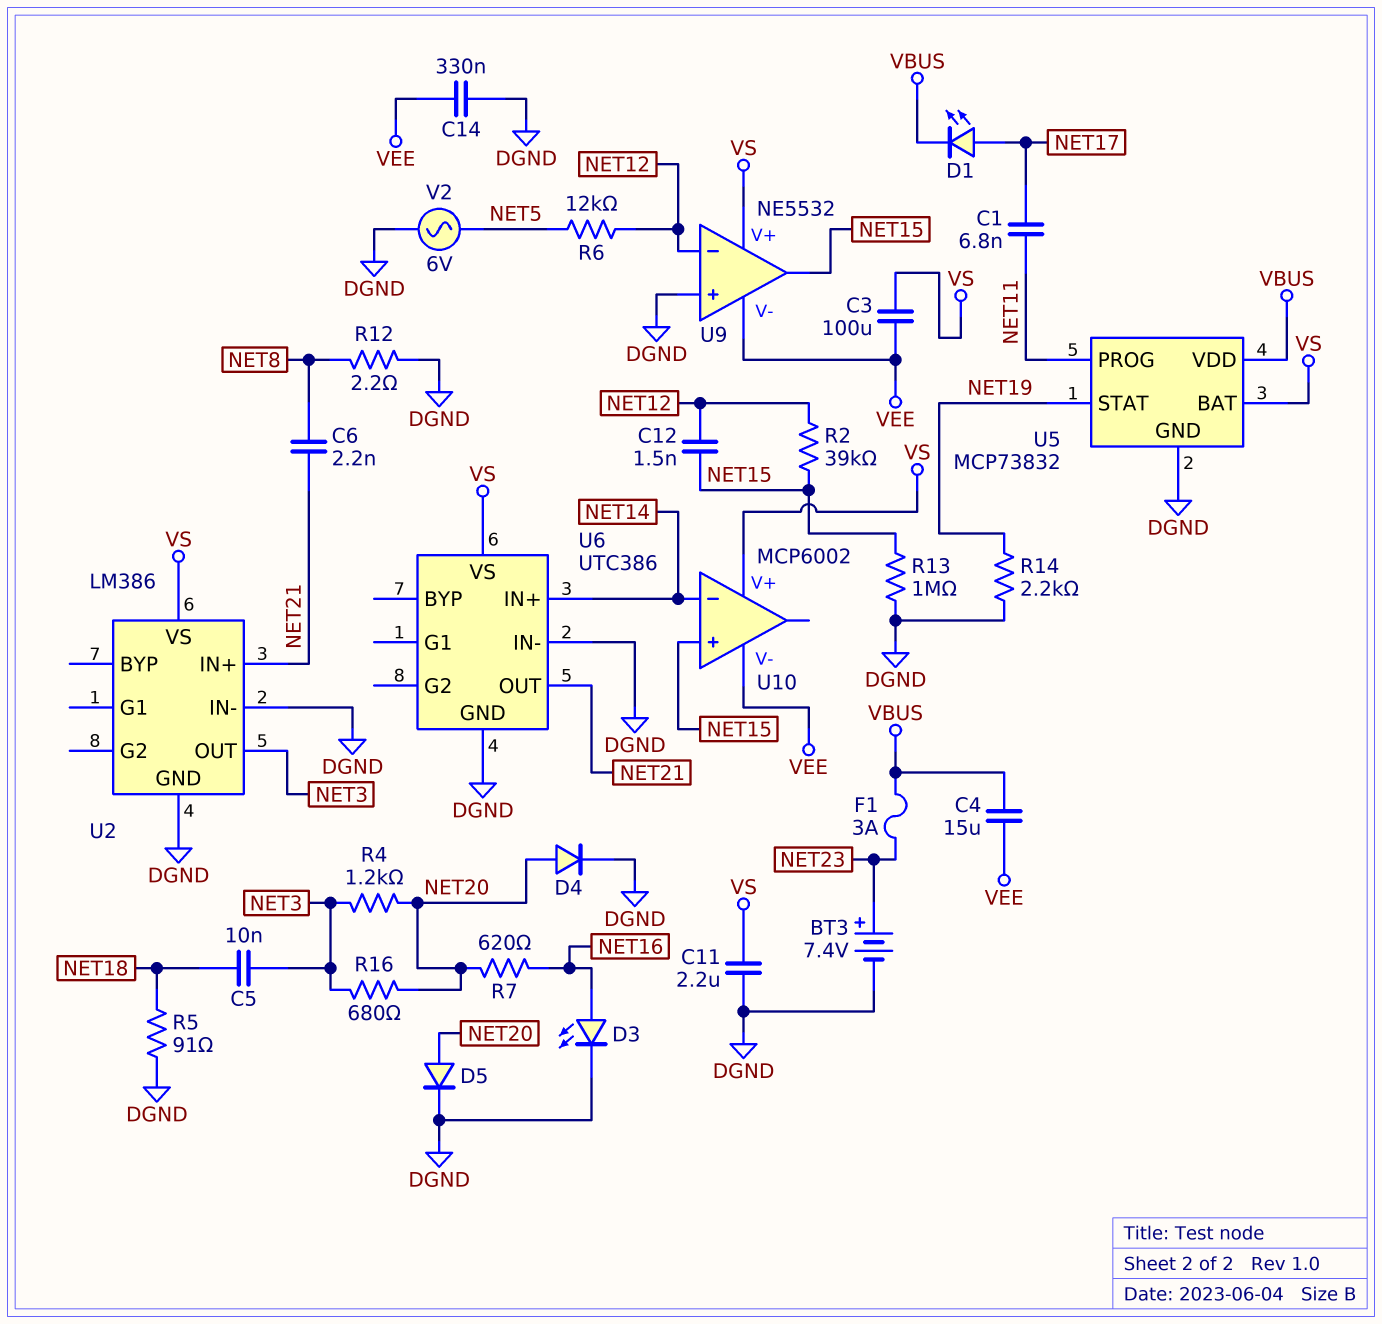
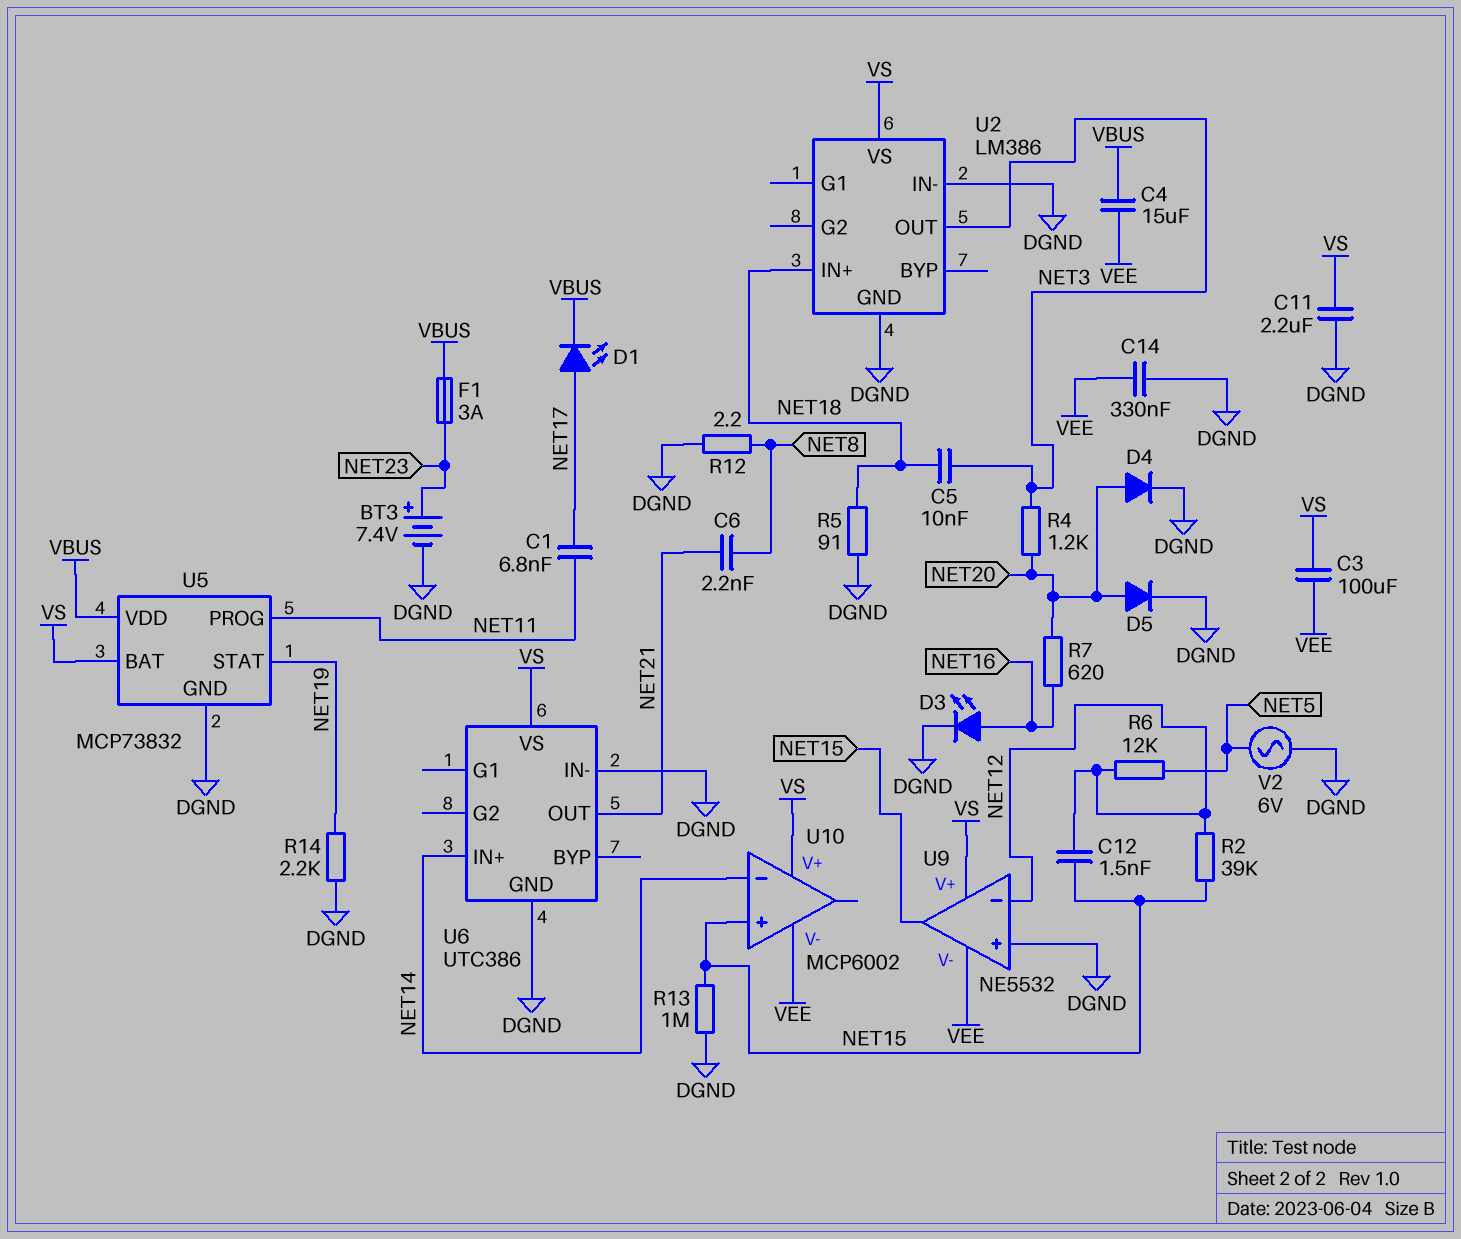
R16: 680 (NET3, NET20) -> none
U2 pin IN+: NET21 -> NET18

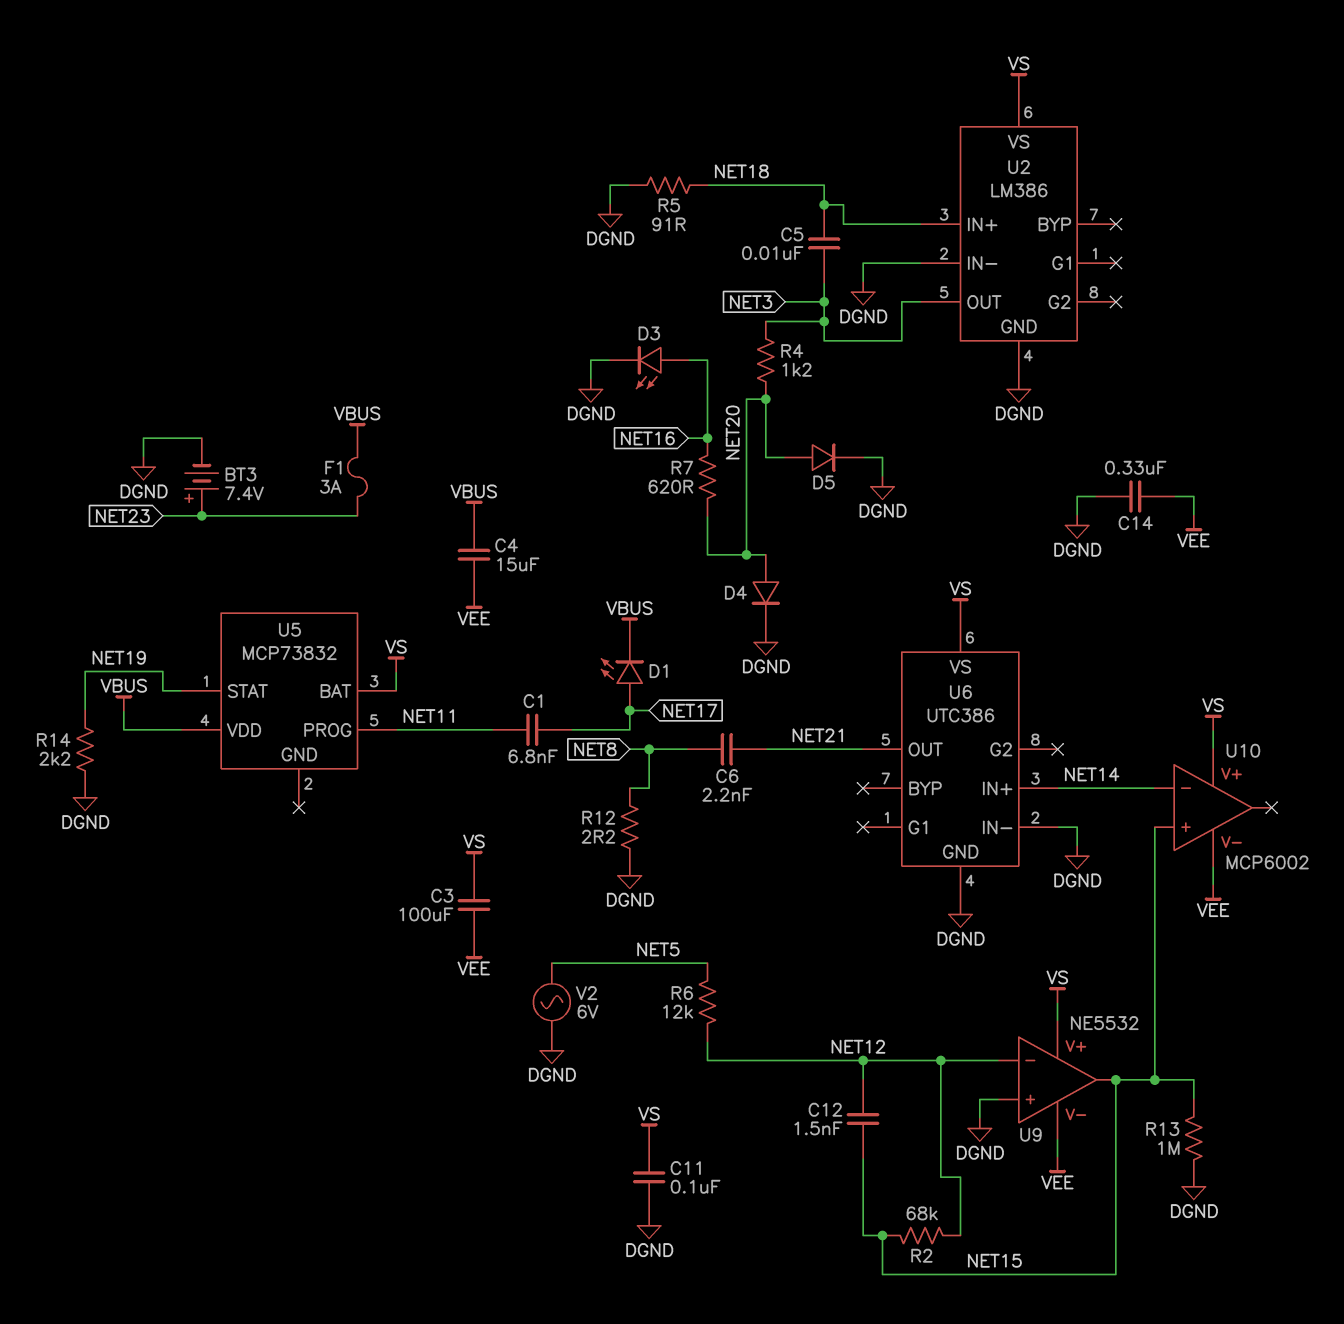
C11: 2.2uF (DGND, VS) -> 100nF (DGND, VS)
R2: 39k (NET12, NET15) -> 68k (NET12, NET15)
U5 pin GND: DGND -> none

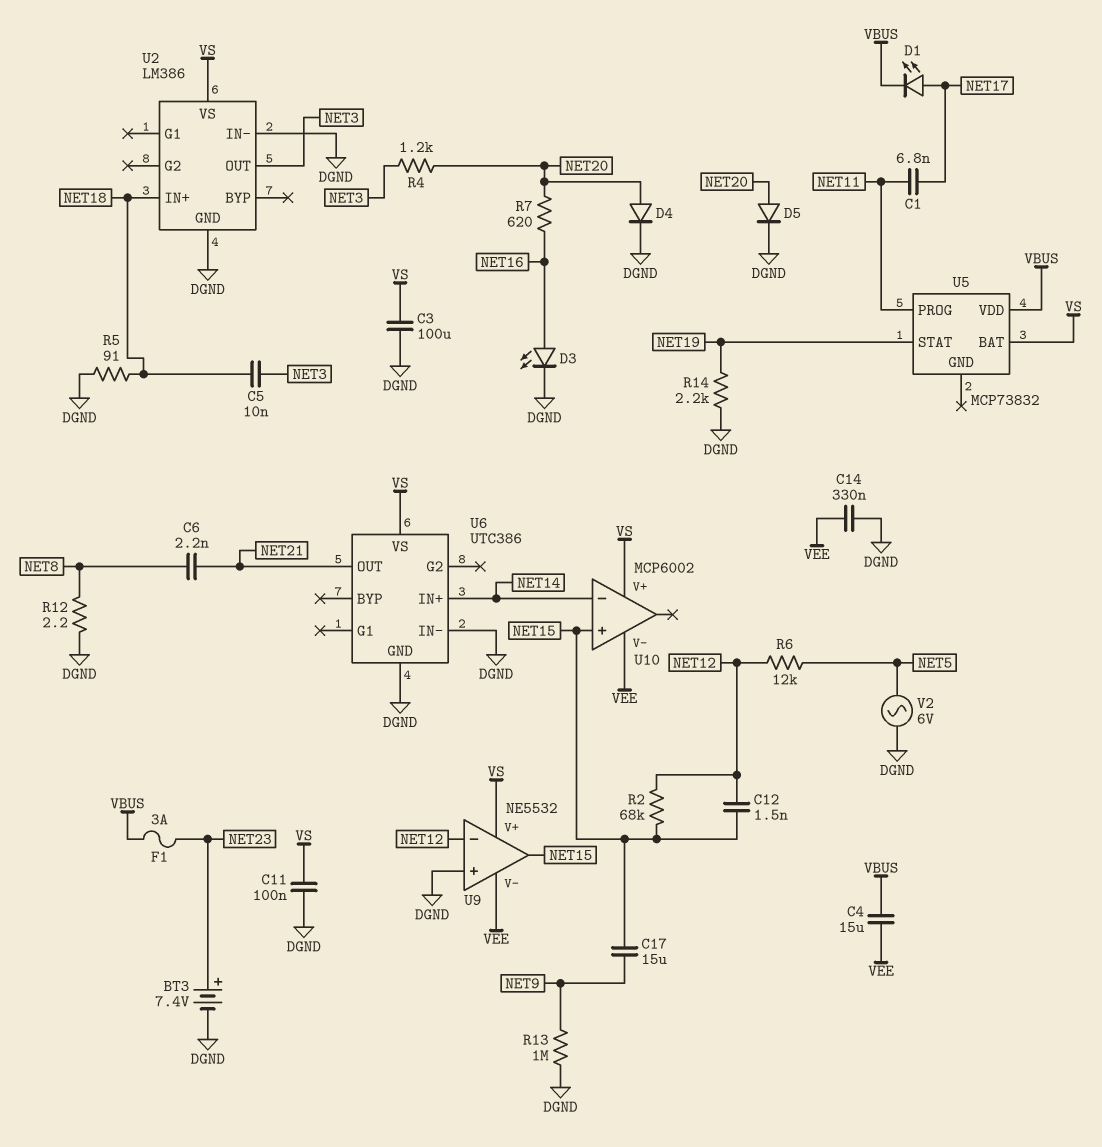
C3: 100uF (VEE, VS) -> 100uF (DGND, VS)
C17: none -> 15uF (NET9, NET15)
R13: 1M (DGND, NET15) -> 1M (DGND, NET9)

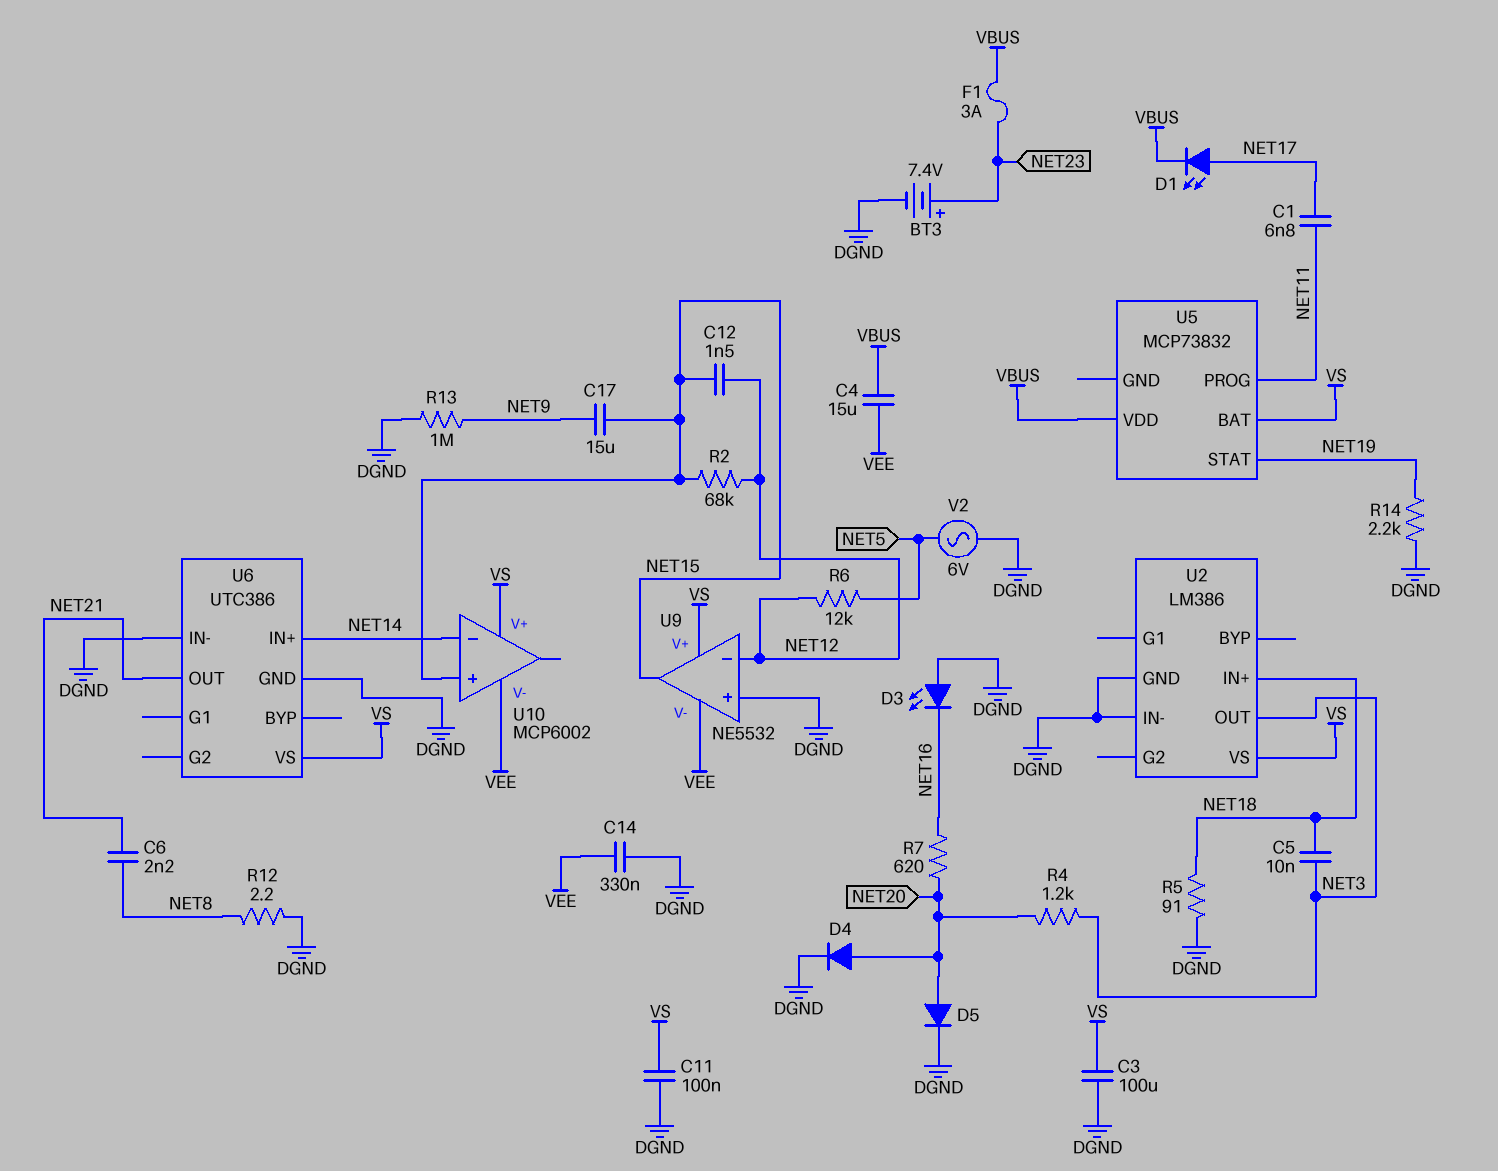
D3: LED (A NET16, K DGND) -> LED (A DGND, K NET16)

